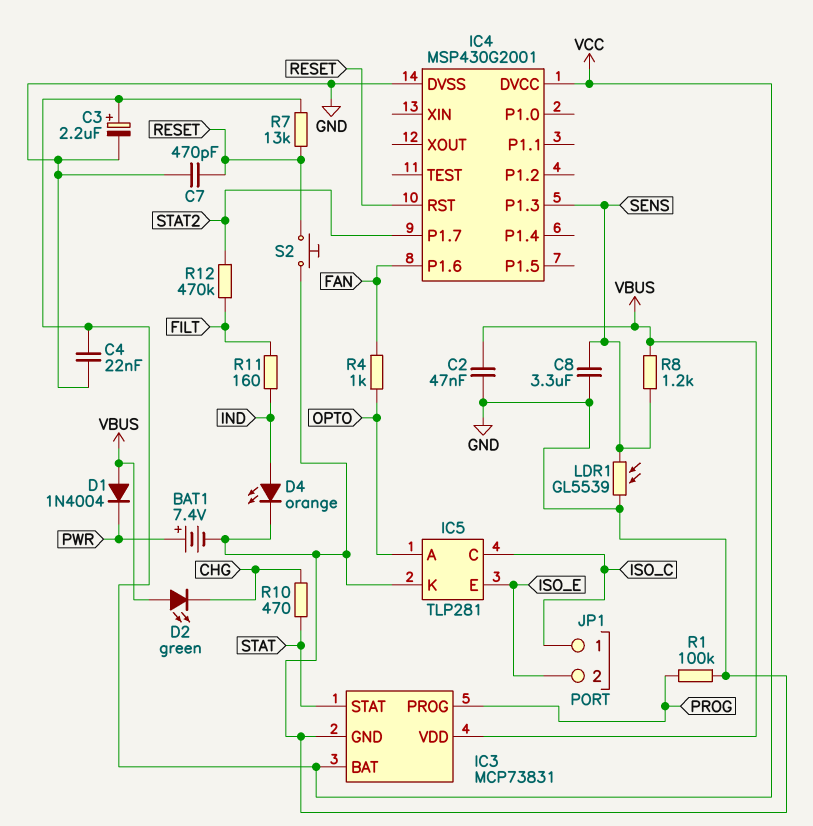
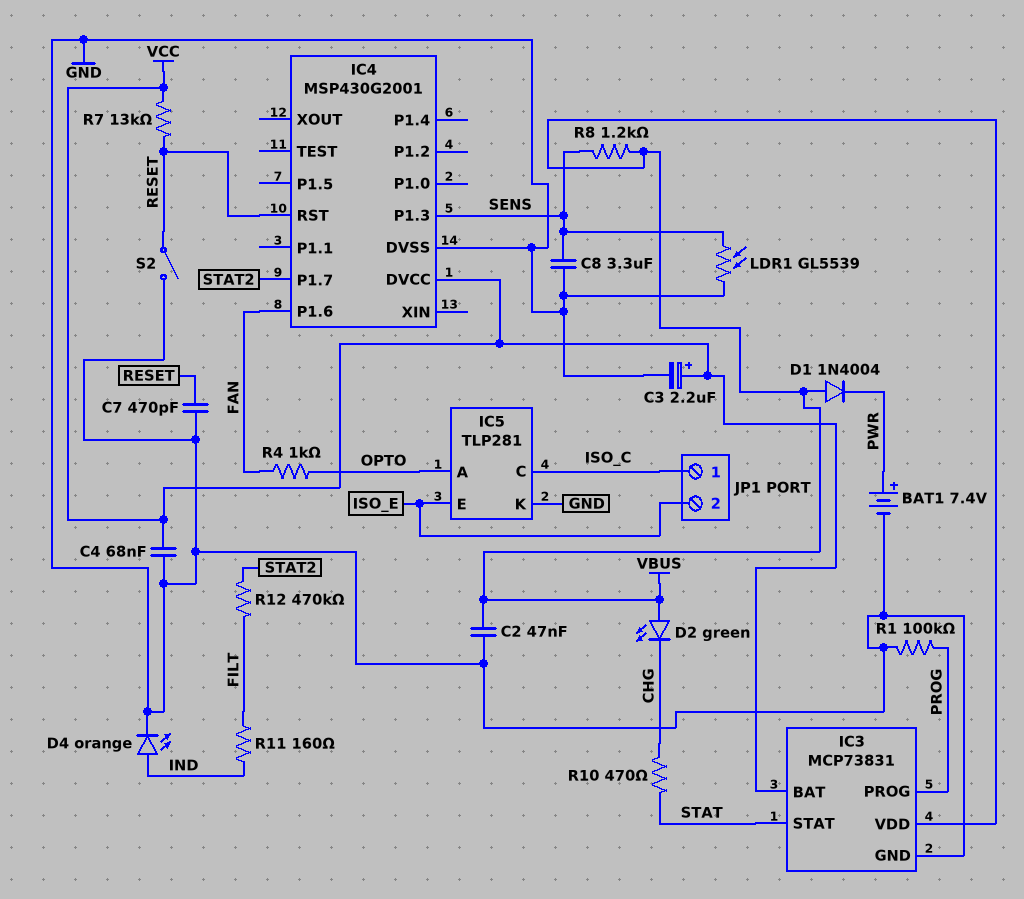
C4: 22nF (GND, VCC) -> 68nF (GND, VCC)
S2: button (GND, RESET) -> switch (GND, RESET)

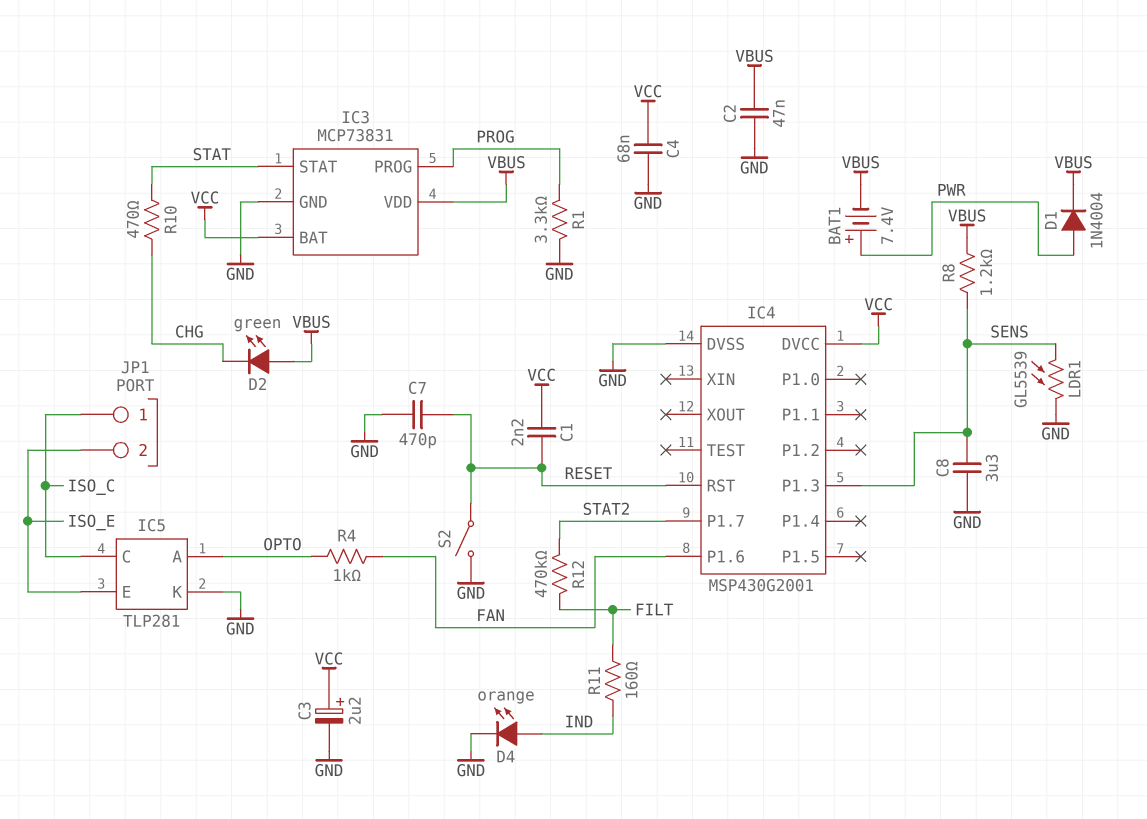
BAT1: 7.4V (plus PWR, minus GND) -> 7.4V (plus PWR, minus VBUS)
C1: none -> 2.2nF (RESET, VCC)
D1: diode 1N4004 (A VBUS, K PWR) -> diode 1N4004 (A PWR, K VBUS)
R1: 100k (GND, PROG) -> 3.3k (GND, PROG)
R7: 13k (RESET, VCC) -> none

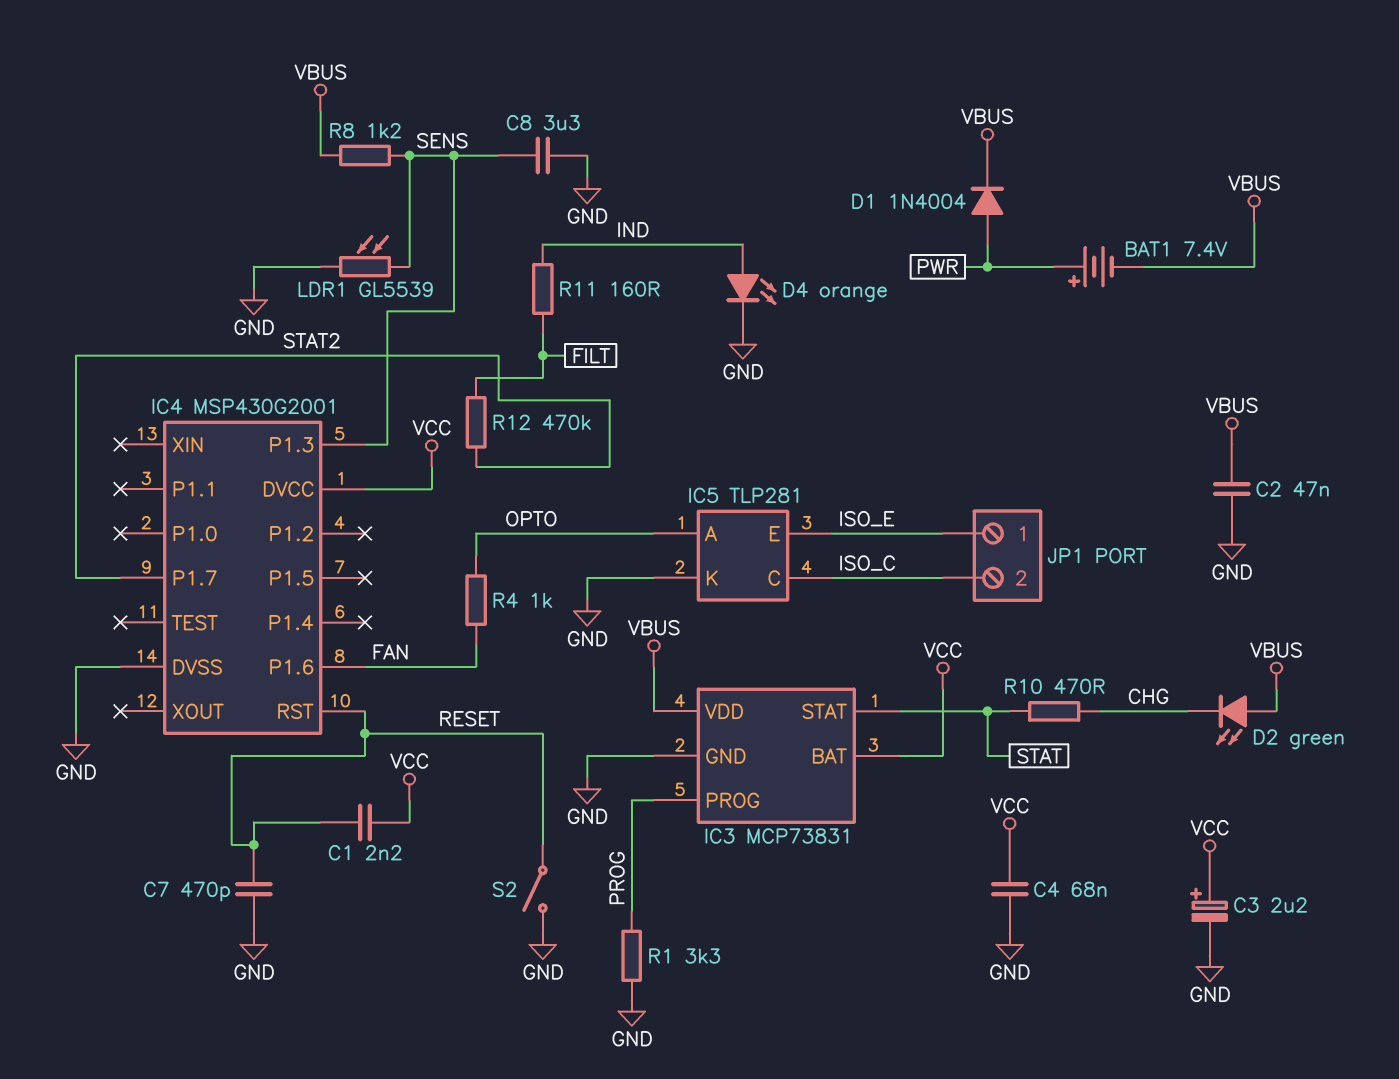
JP1 pin 1: ISO_C -> ISO_E
JP1 pin 2: ISO_E -> ISO_C

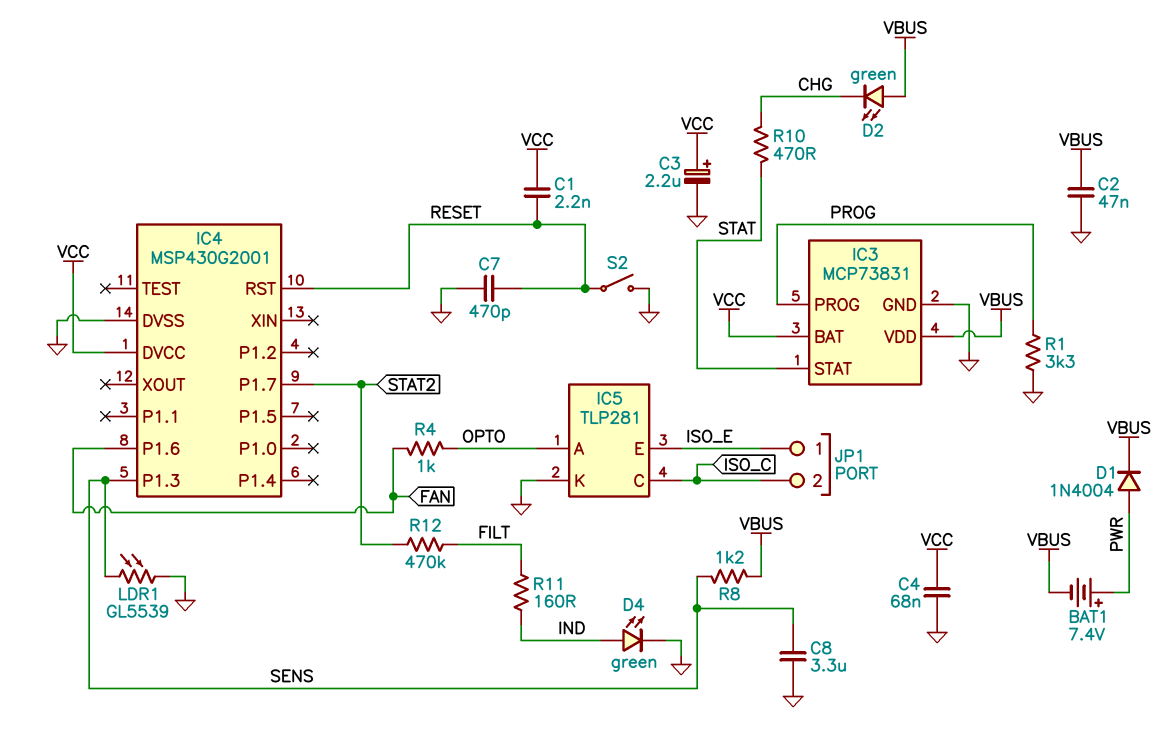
D4: LED orange (A IND, K GND) -> LED green (A IND, K GND)

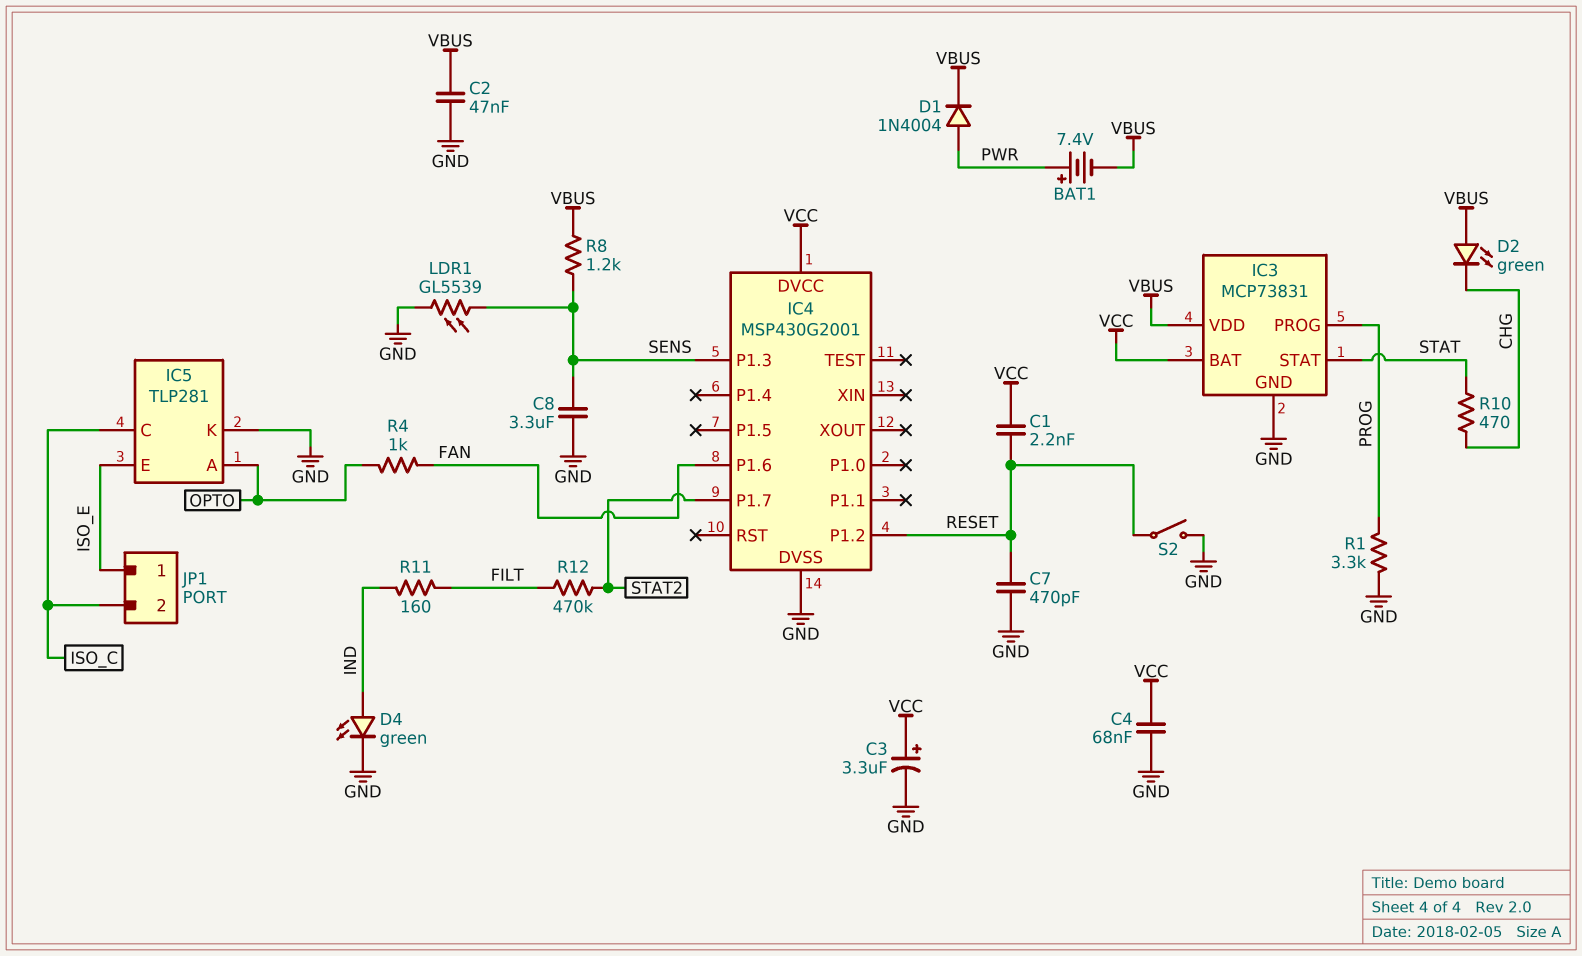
C3: 2.2uF (plus VCC, minus GND) -> 3.3uF (plus VCC, minus GND)
IC4 pin P1.2: none -> RESET
IC4 pin RST: RESET -> none

